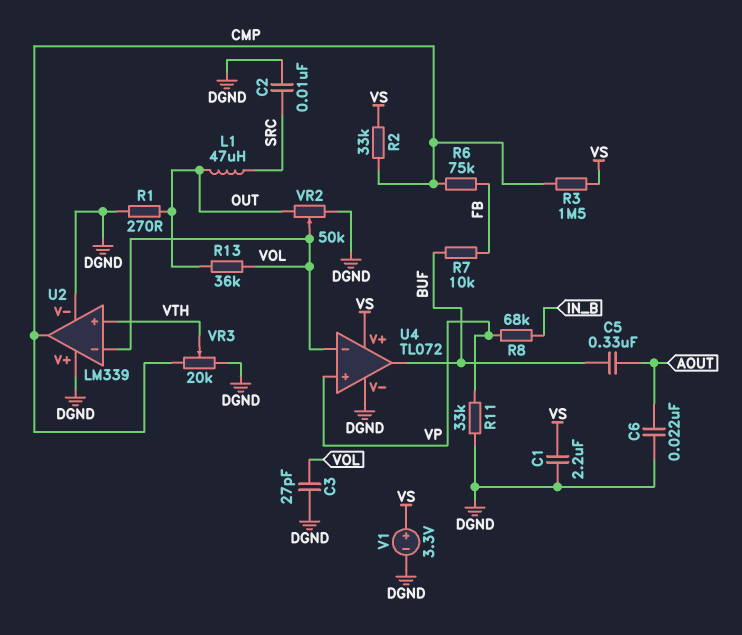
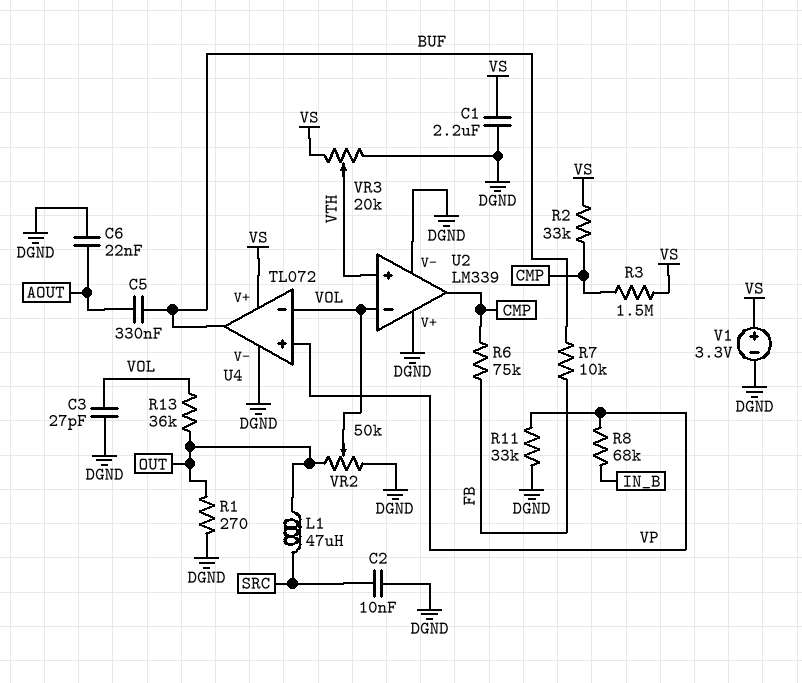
VR3: 20k (CMP, DGND, wiper VTH) -> 20k (DGND, VS, wiper VTH)

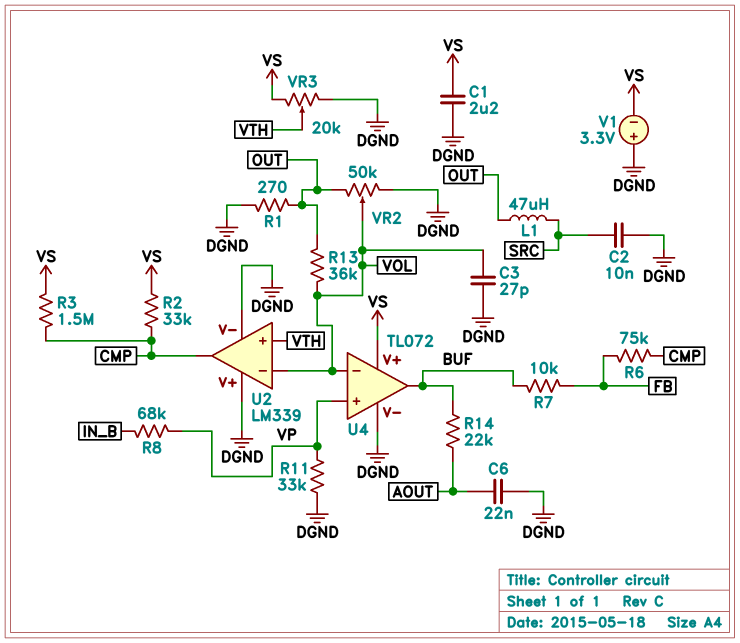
C5: 330nF (AOUT, BUF) -> none
R14: none -> 22k (AOUT, BUF)
V1: 3.3V (plus VS, minus DGND) -> 3.3V (plus DGND, minus VS)

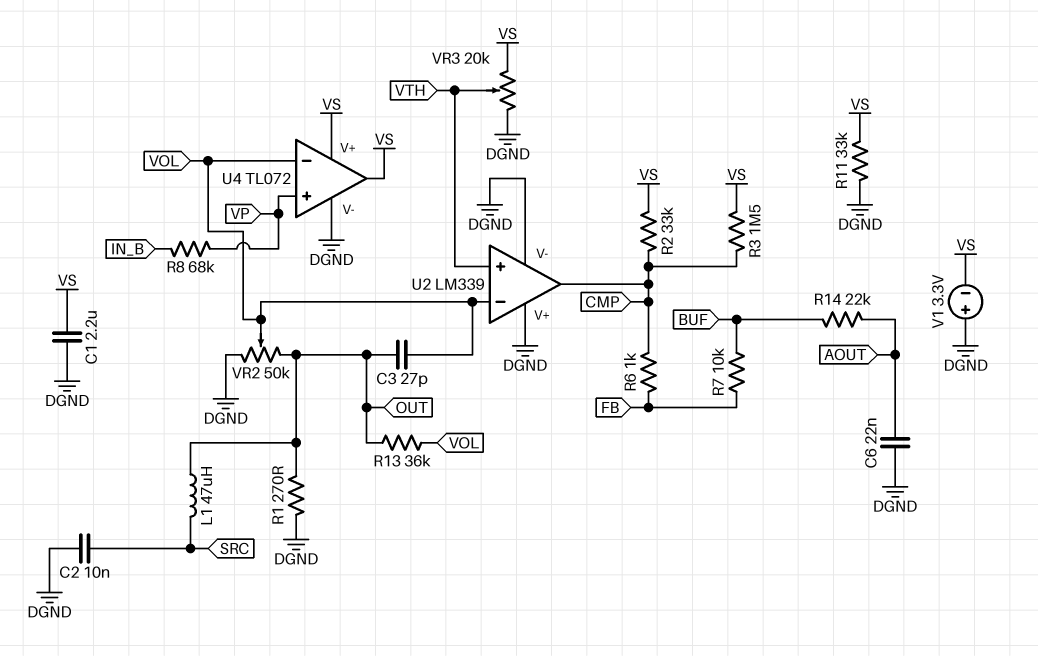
C3: 27pF (DGND, VOL) -> 27pF (OUT, VOL)
R6: 75k (CMP, FB) -> 1k (CMP, FB)
R11: 33k (DGND, VP) -> 33k (DGND, VS)
U4 pin out: BUF -> VS

